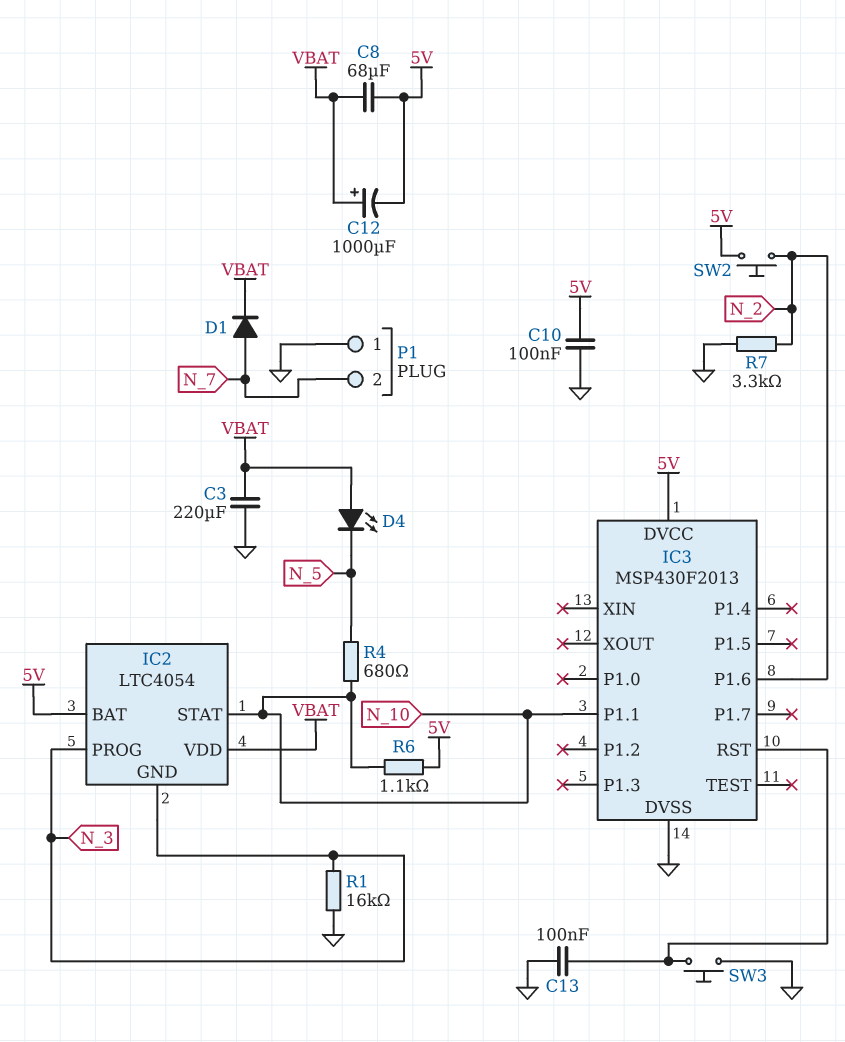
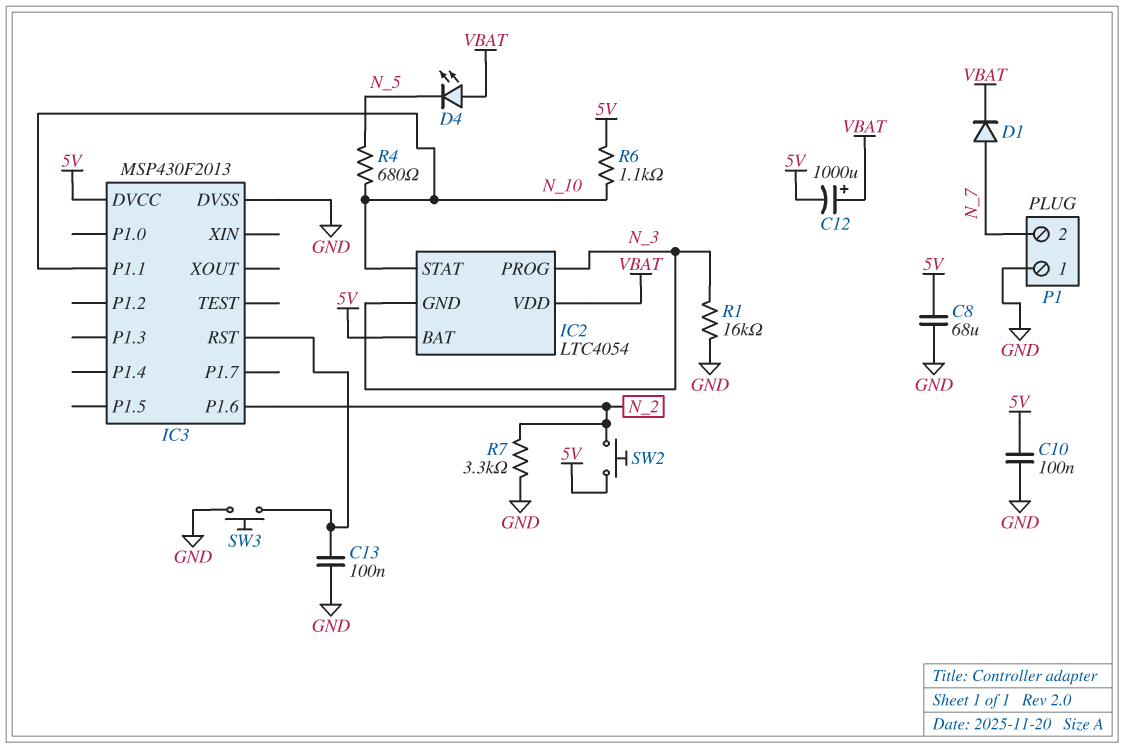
C3: 220uF (GND, VBAT) -> none
C8: 68uF (5V, VBAT) -> 68uF (5V, GND)

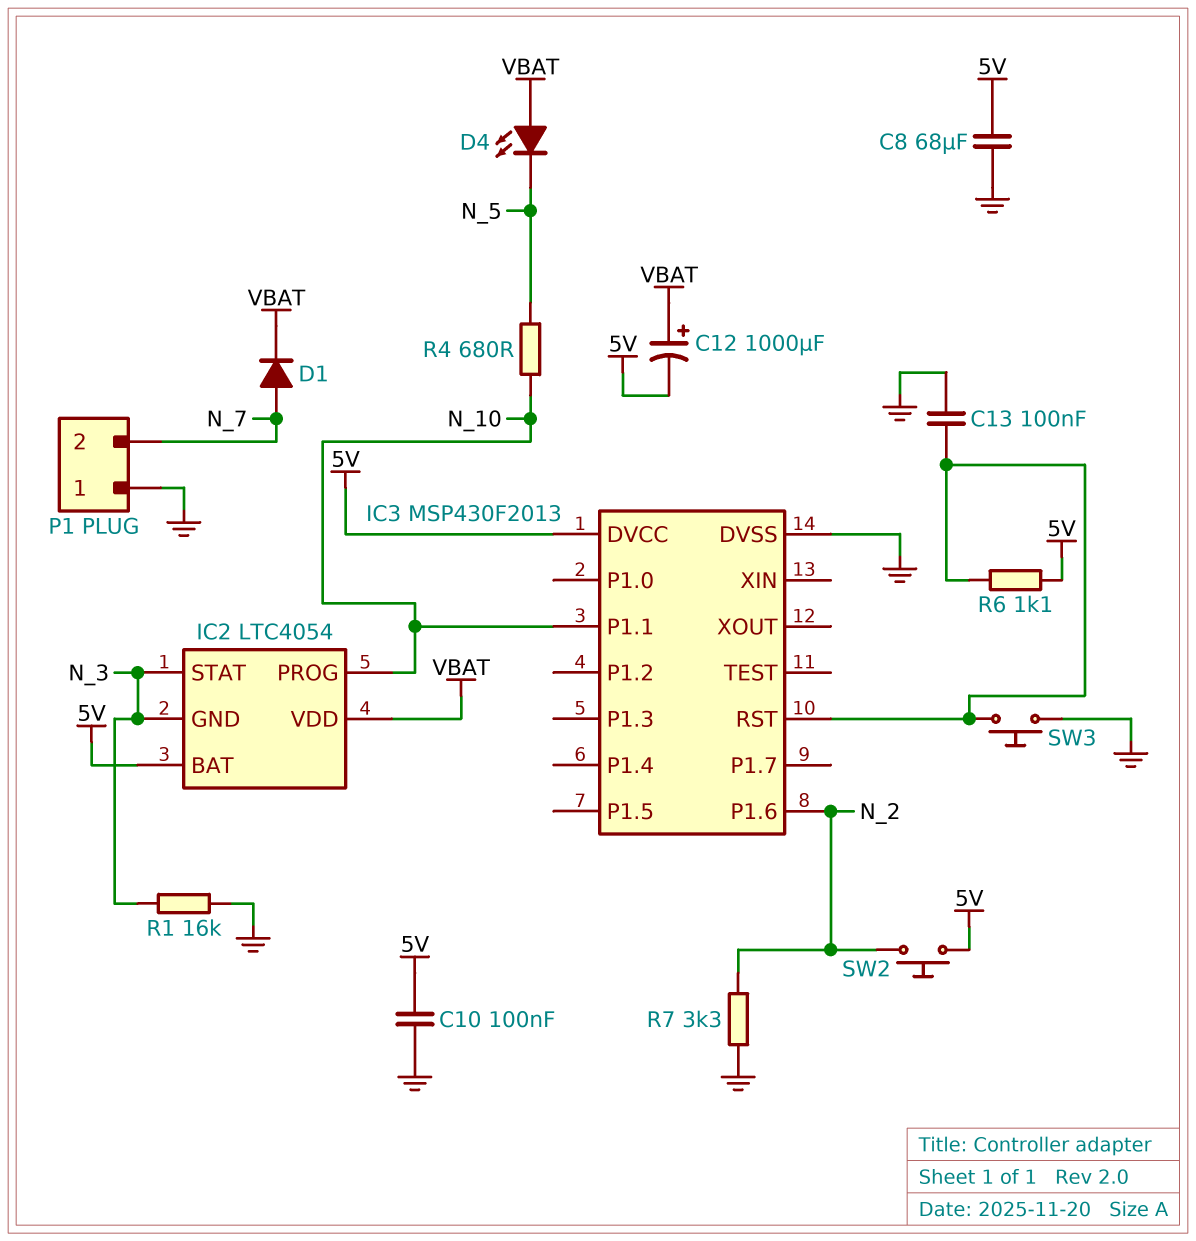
IC2 pin PROG: N_3 -> N_10
IC2 pin STAT: N_10 -> N_3
R6: 1.1k (5V, N_10) -> 1.1k (5V, IC3/RST)

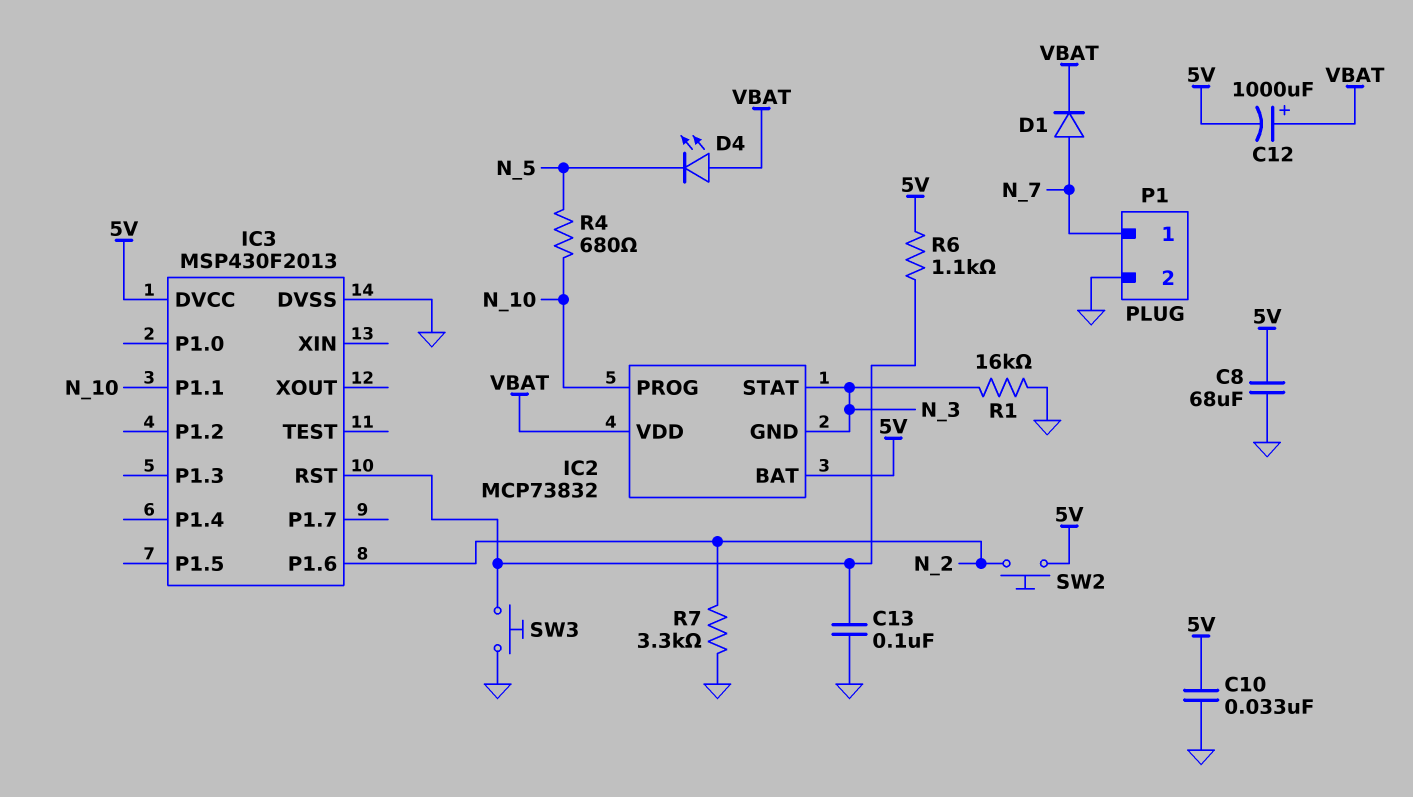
C10: 100nF (5V, GND) -> 33nF (5V, GND)
IC2: LTC4054 -> MCP73832
P1 pin 1: GND -> N_7
P1 pin 2: N_7 -> GND

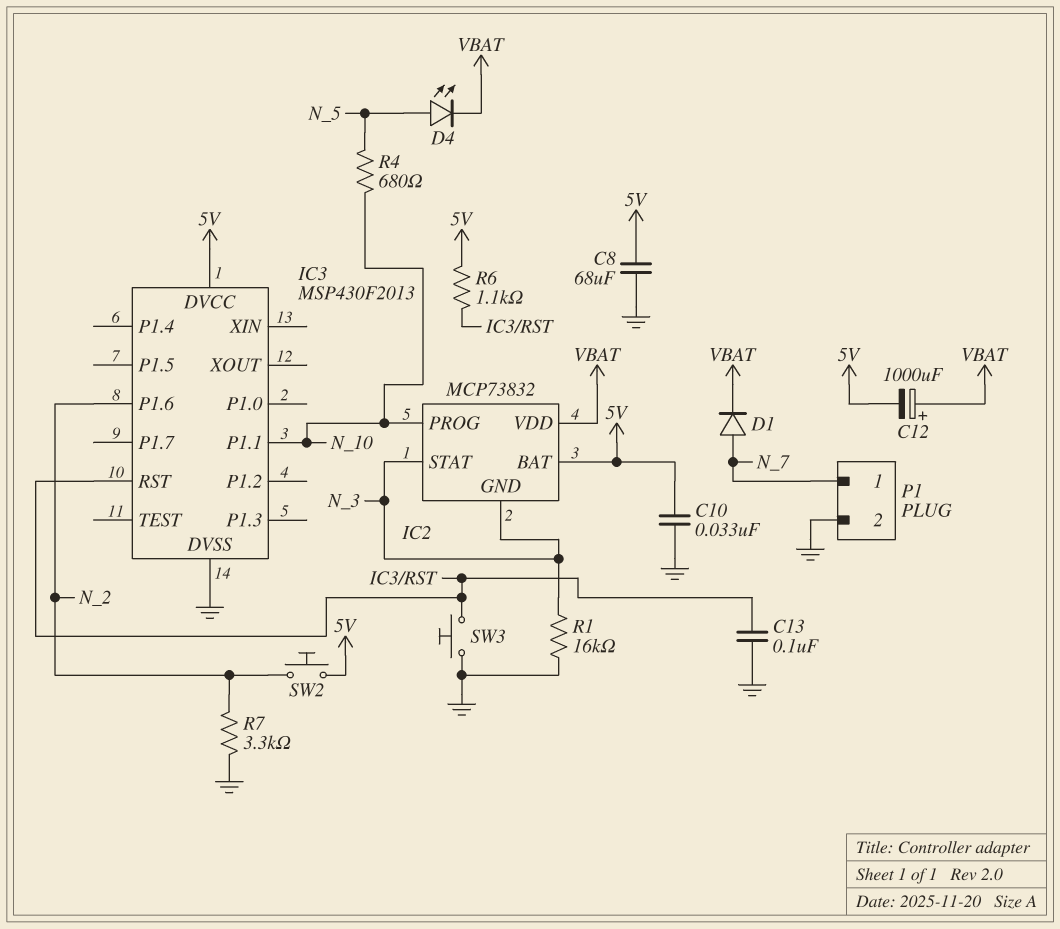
D4: LED (A VBAT, K N_5) -> LED (A N_5, K VBAT)

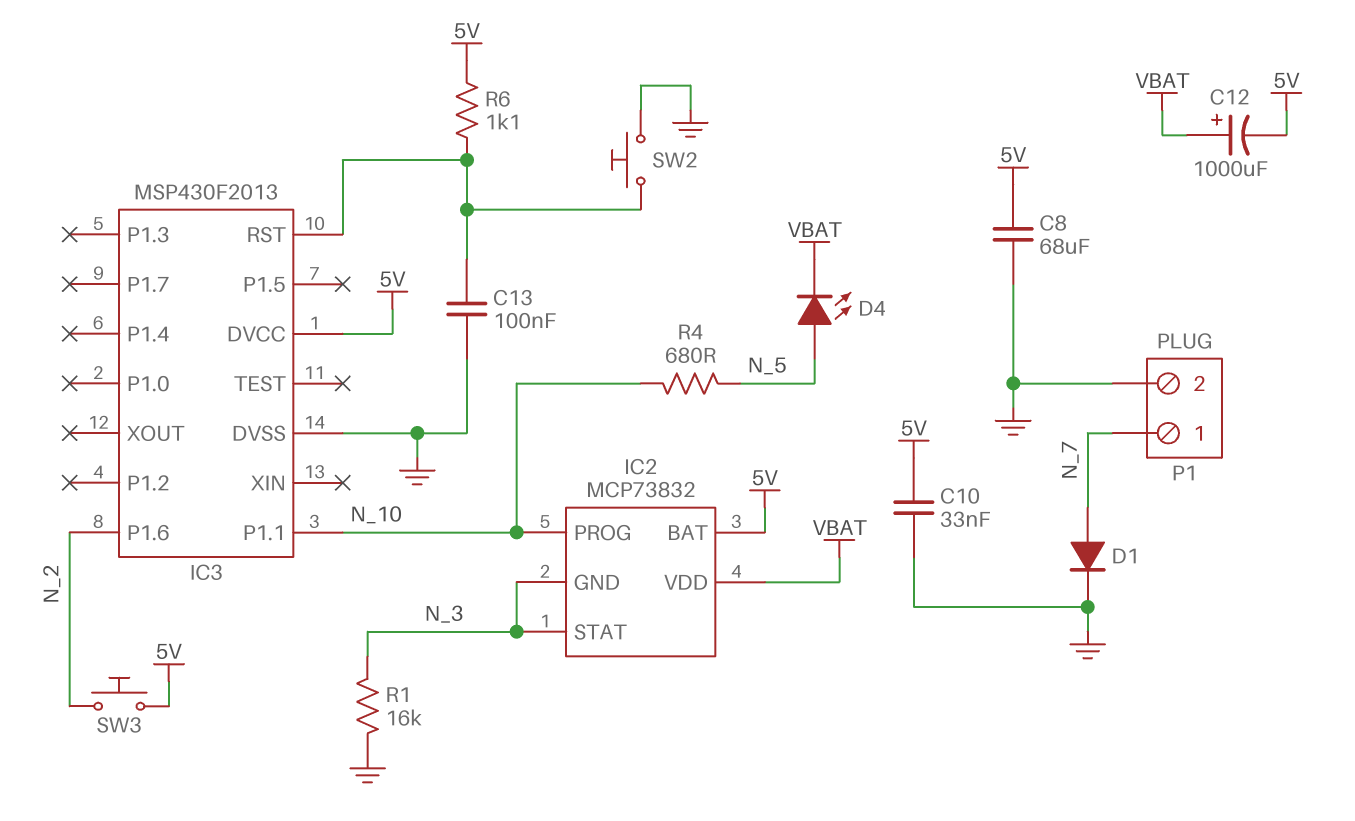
D1: diode (A N_7, K VBAT) -> diode (A N_7, K GND)
R7: 3.3k (GND, N_2) -> none
SW2: button (5V, N_2) -> button (GND, IC3/RST)
SW3: button (GND, IC3/RST) -> button (5V, N_2)

